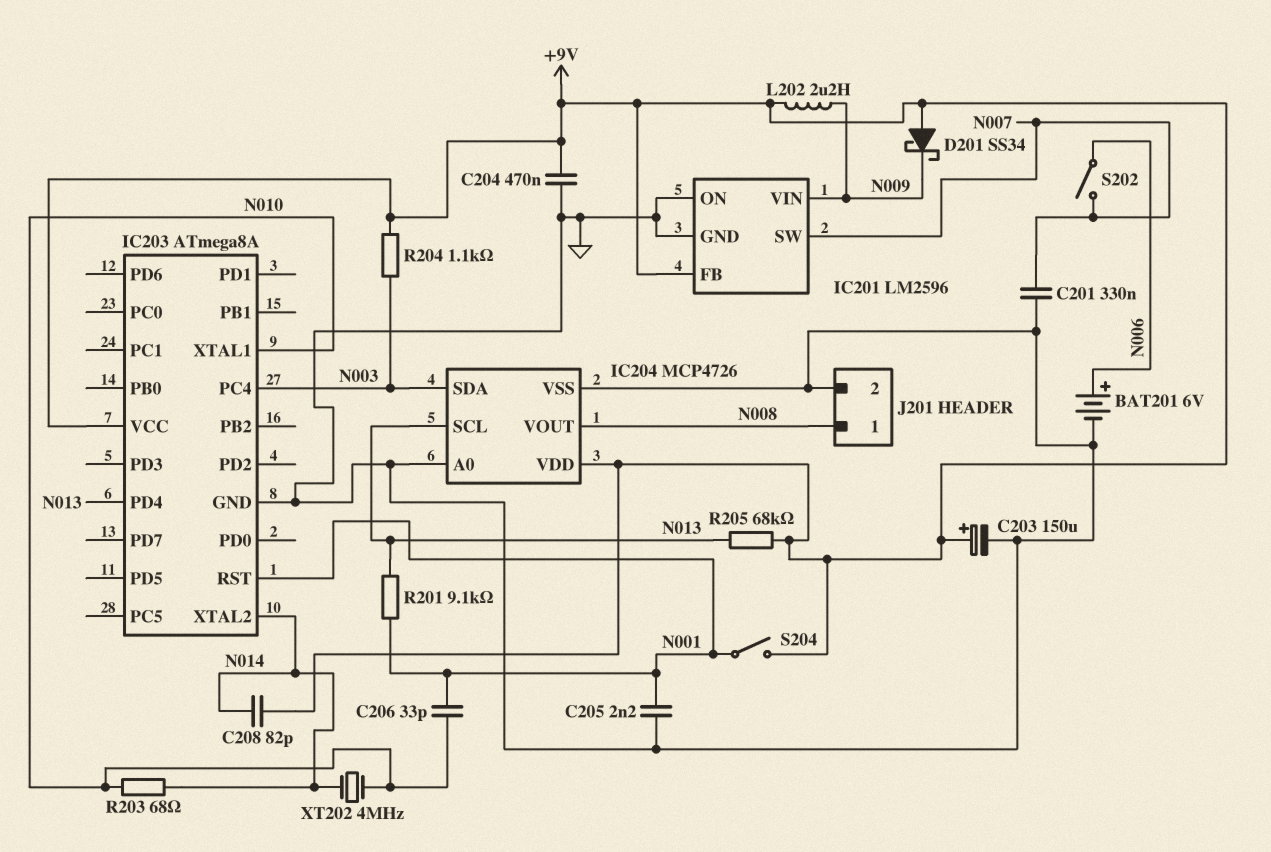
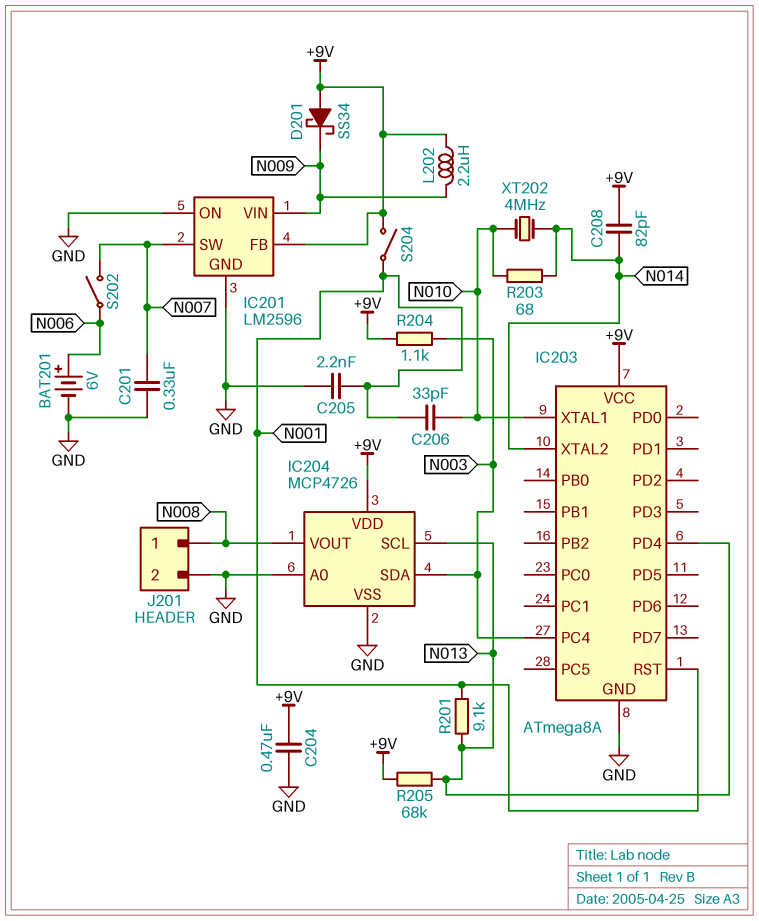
C203: 150uF (plus +9V, minus GND) -> none

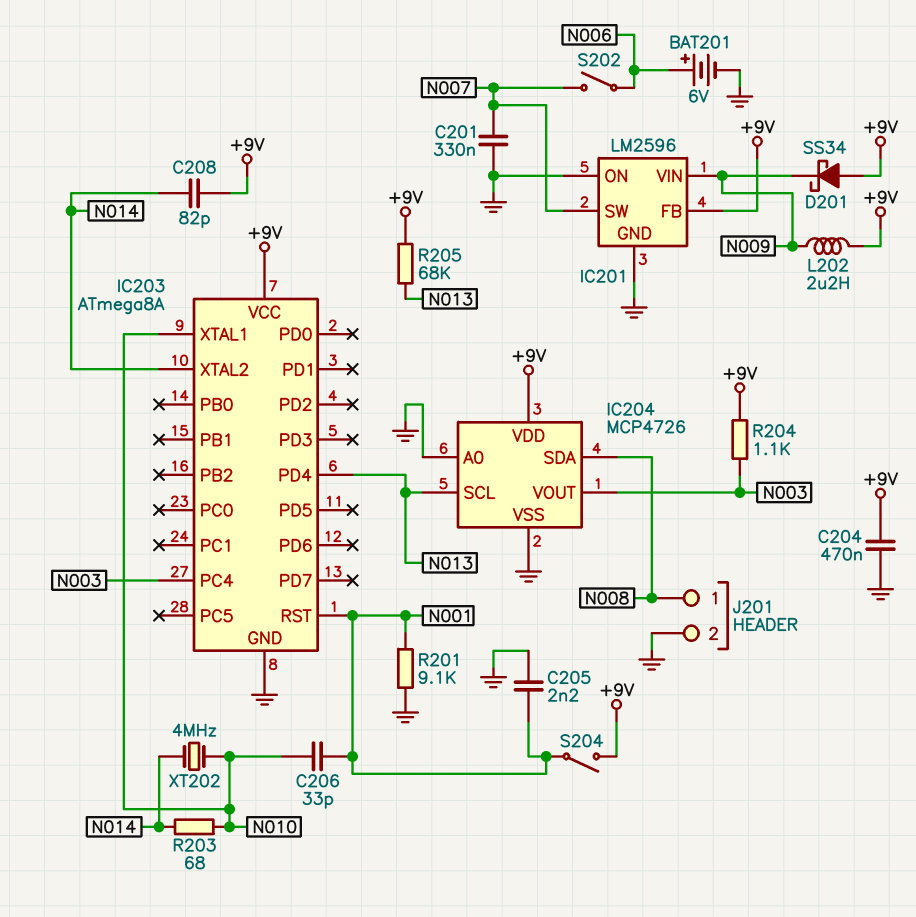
IC204 pin SDA: N003 -> N008
IC204 pin VOUT: N008 -> N003
R201: 9.1k (N001, N013) -> 9.1k (GND, N001)

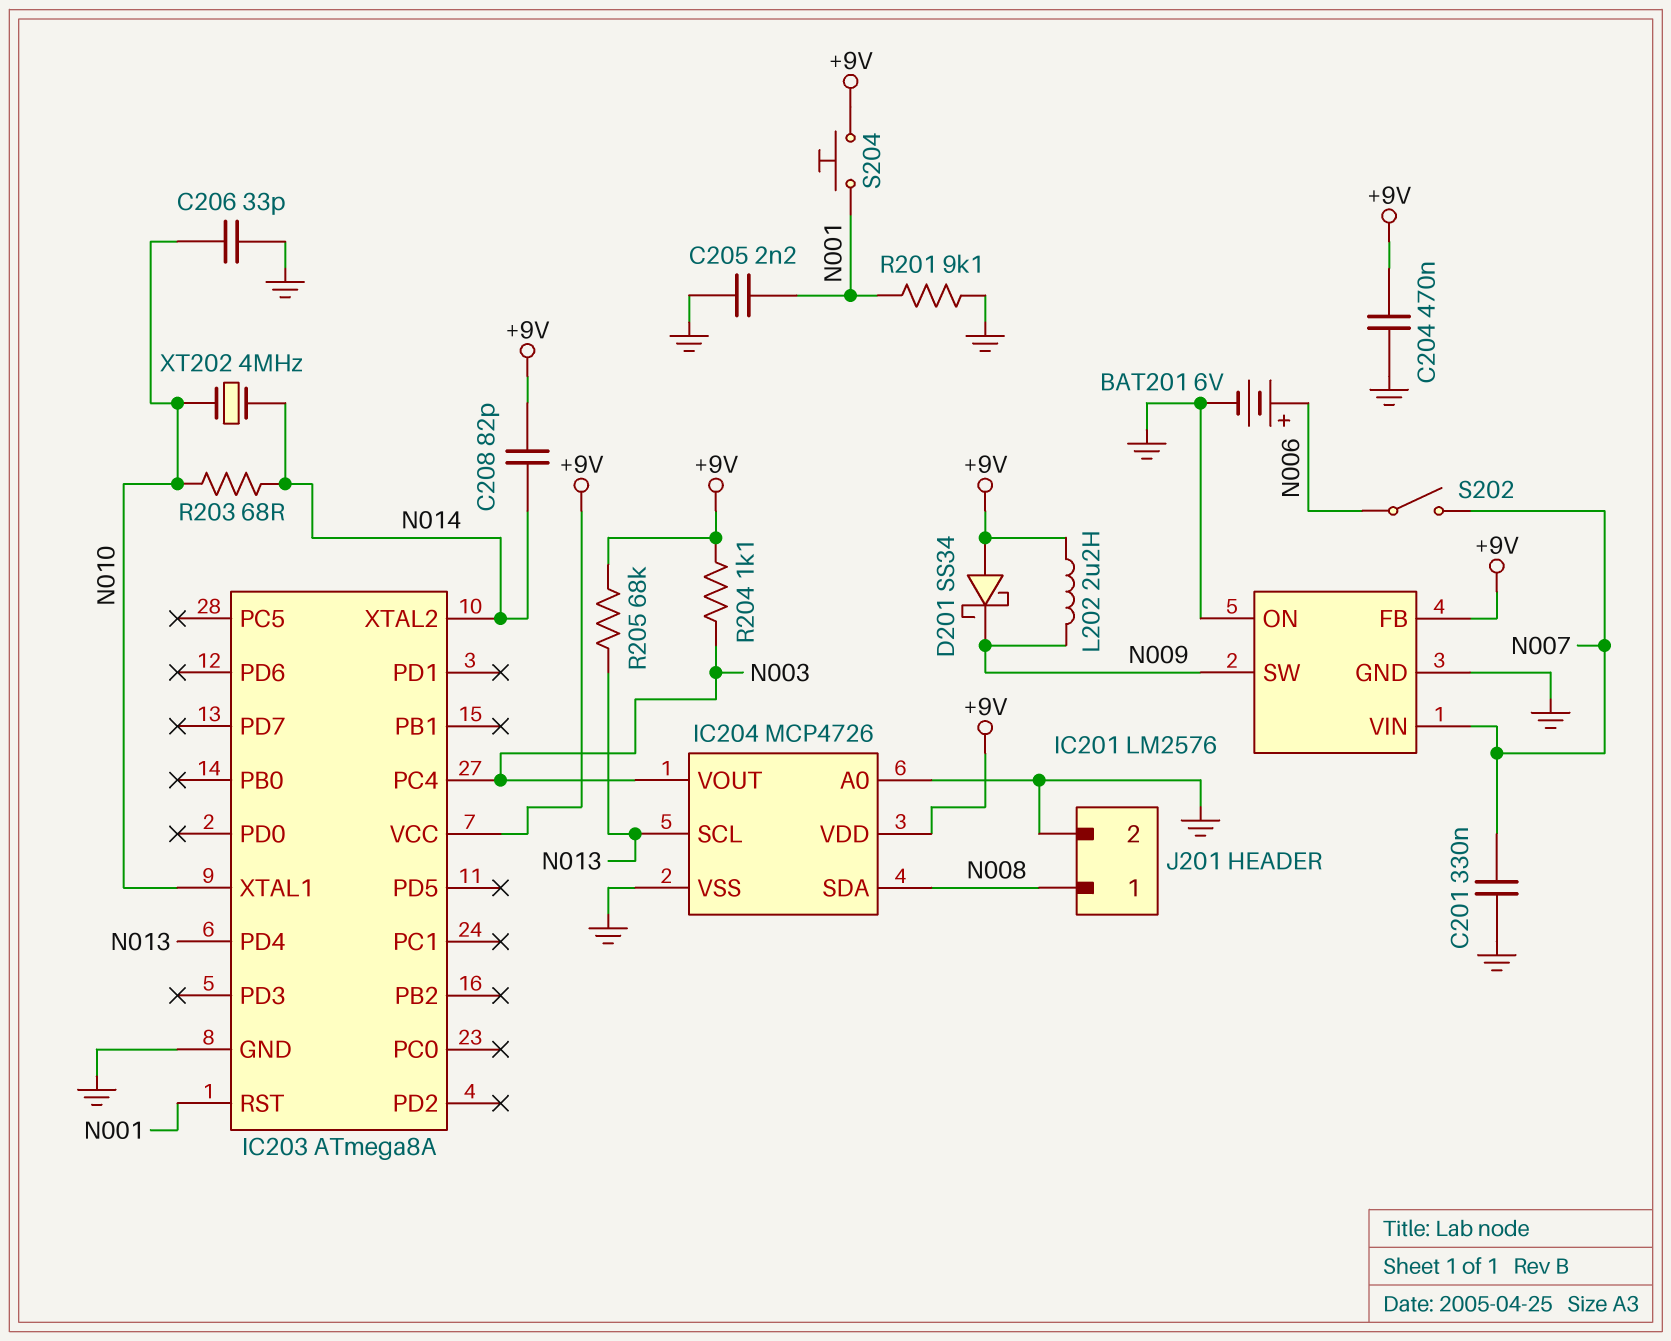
C206: 33pF (N001, N010) -> 33pF (GND, N010)
IC201: LM2596 -> LM2576
IC201 pin SW: N007 -> N009
IC201 pin VIN: N009 -> N007
S204: switch (+9V, N001) -> button (+9V, N001)

